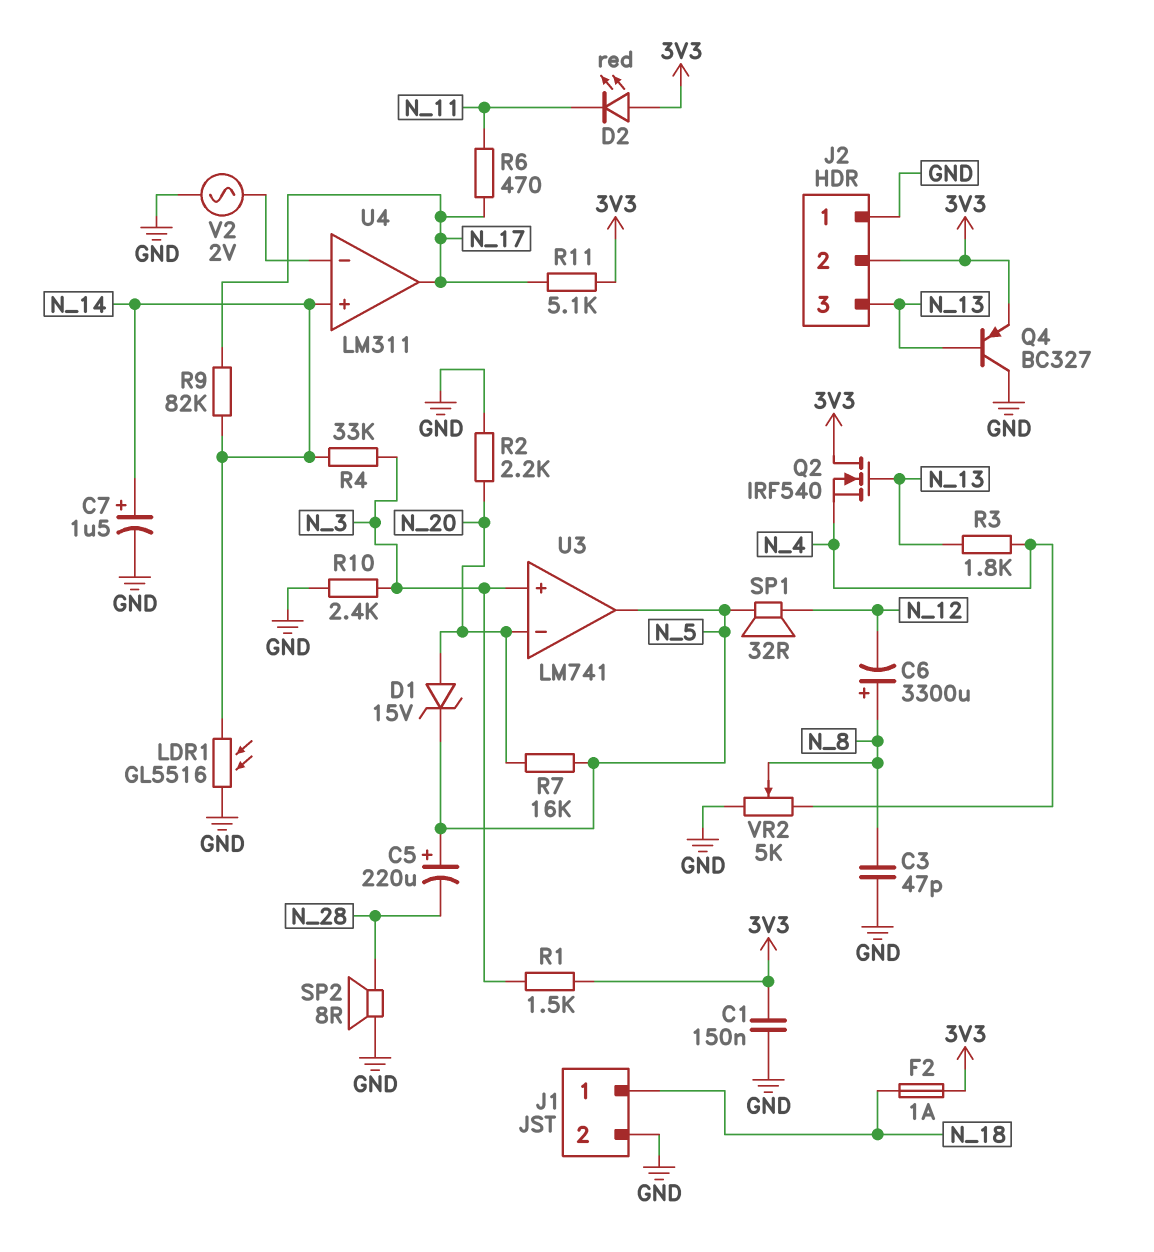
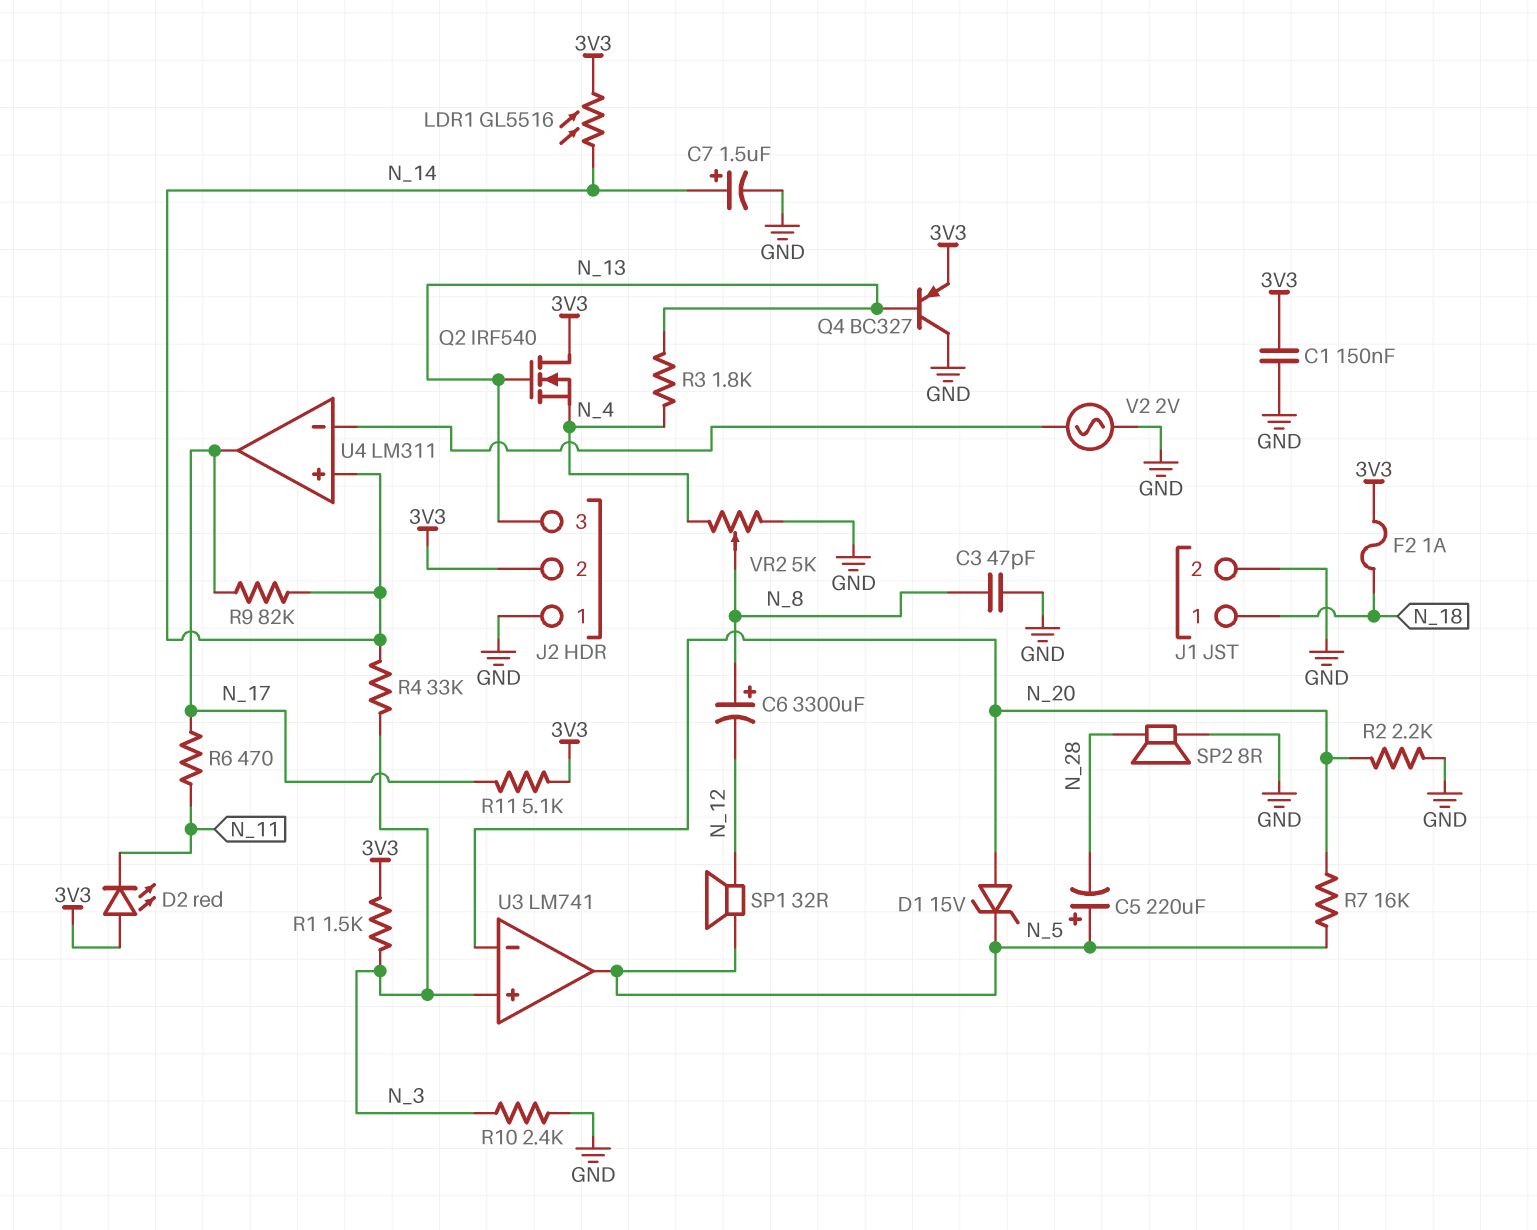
LDR1: GL5516 (GND, N_14) -> GL5516 (3V3, N_14)

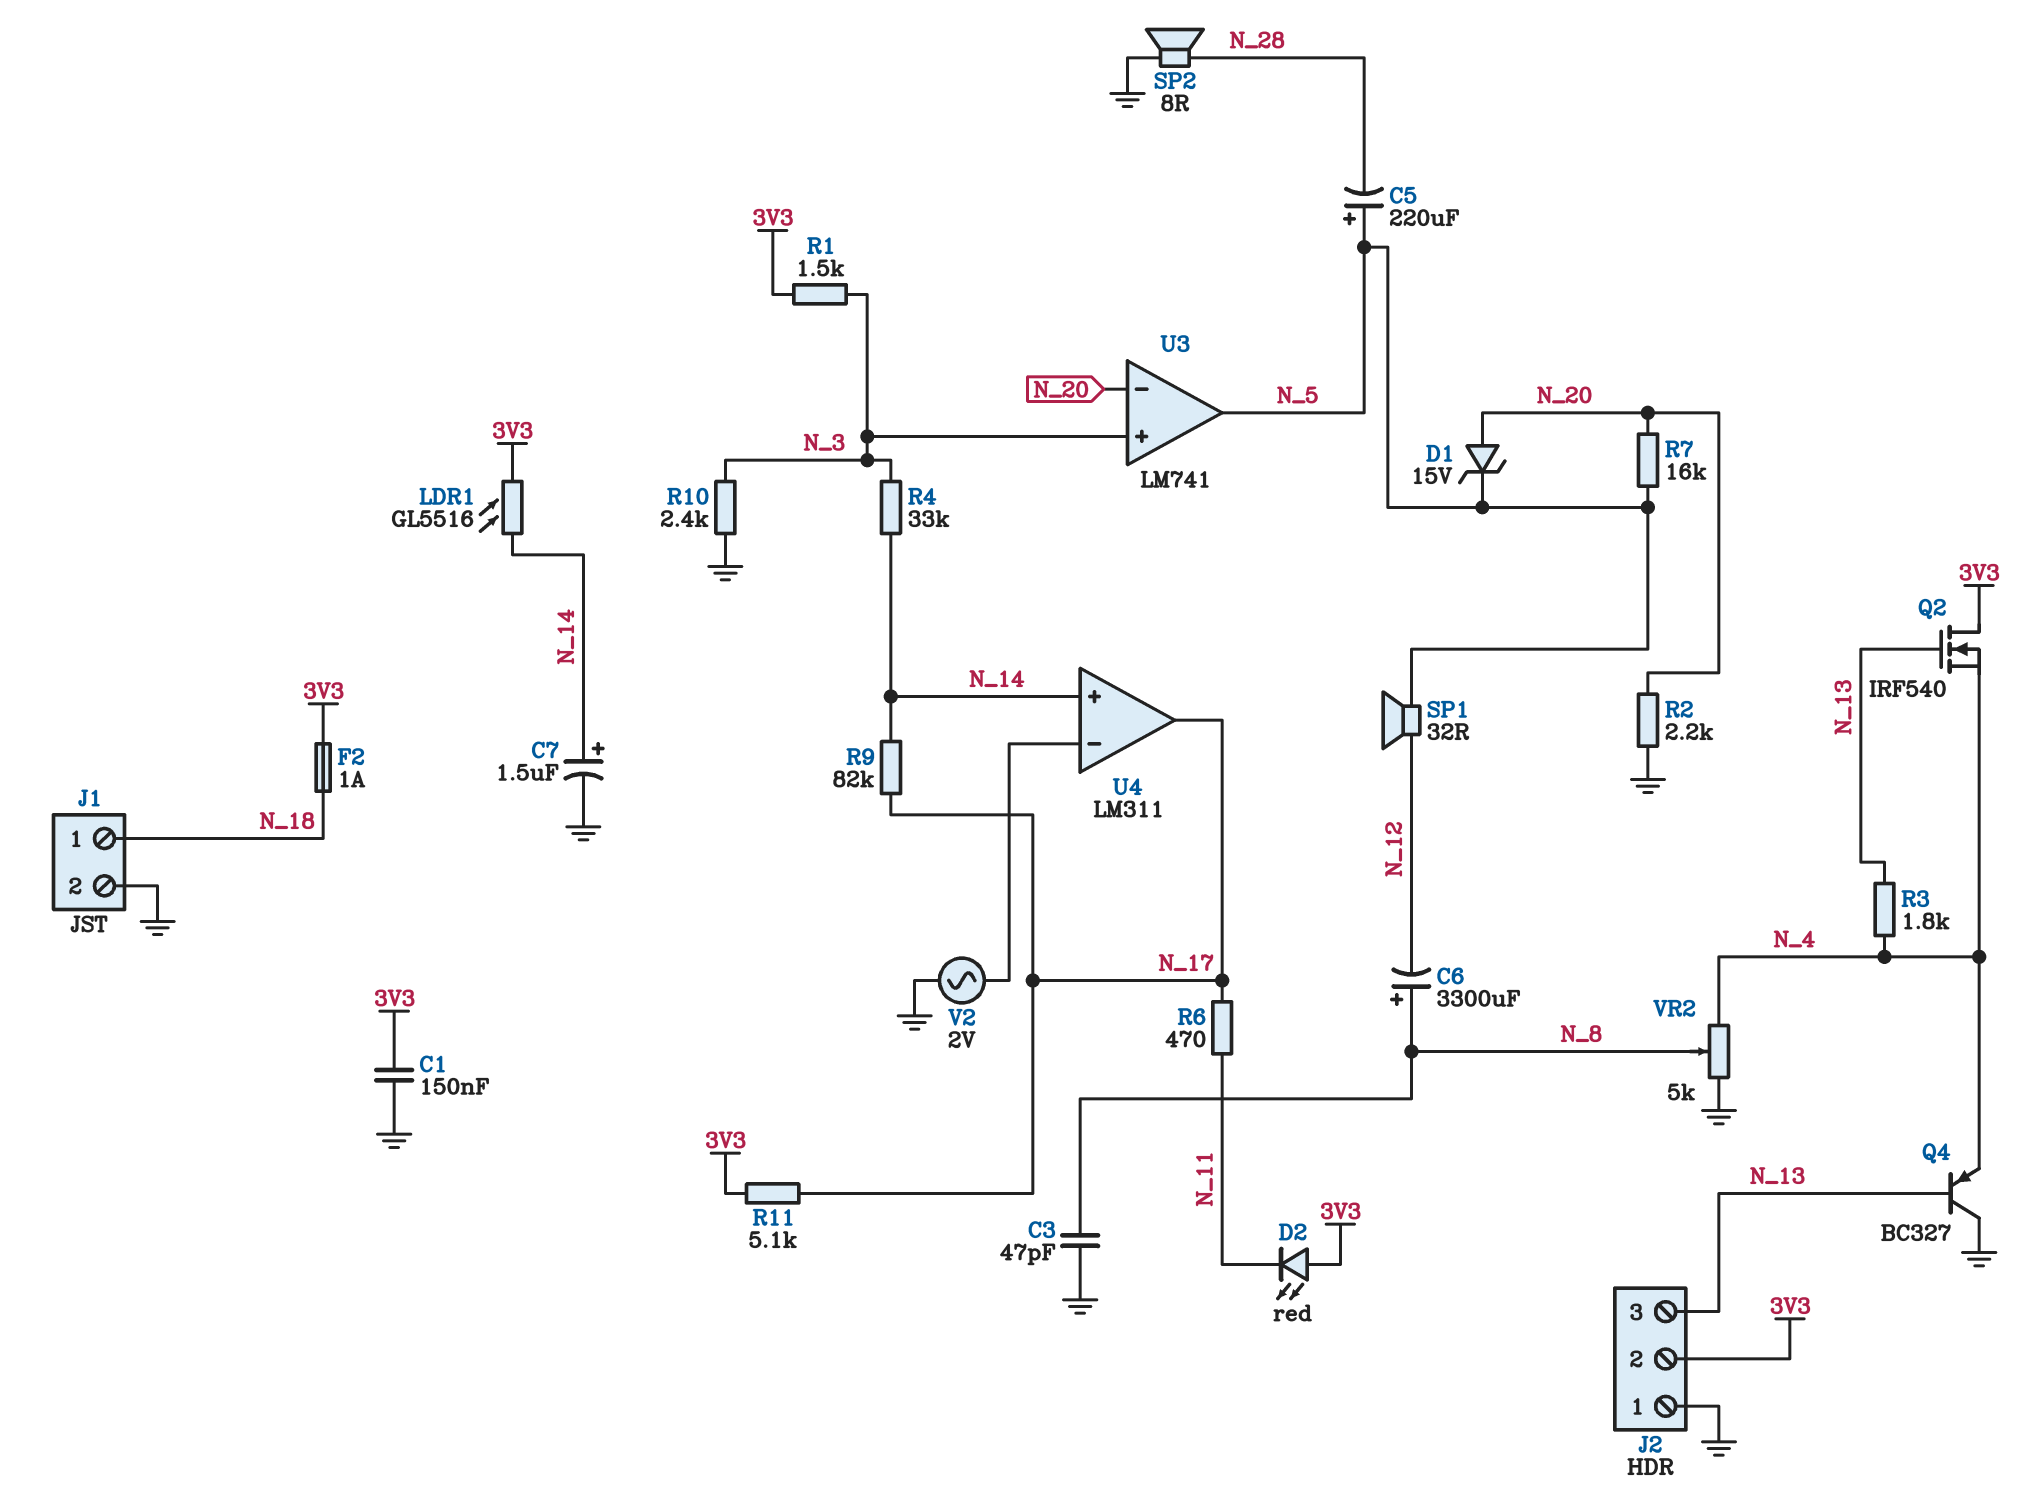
Q4: PNP BC327 (B N_13, C GND, E 3V3) -> PNP BC327 (B N_13, C GND, E N_4)

